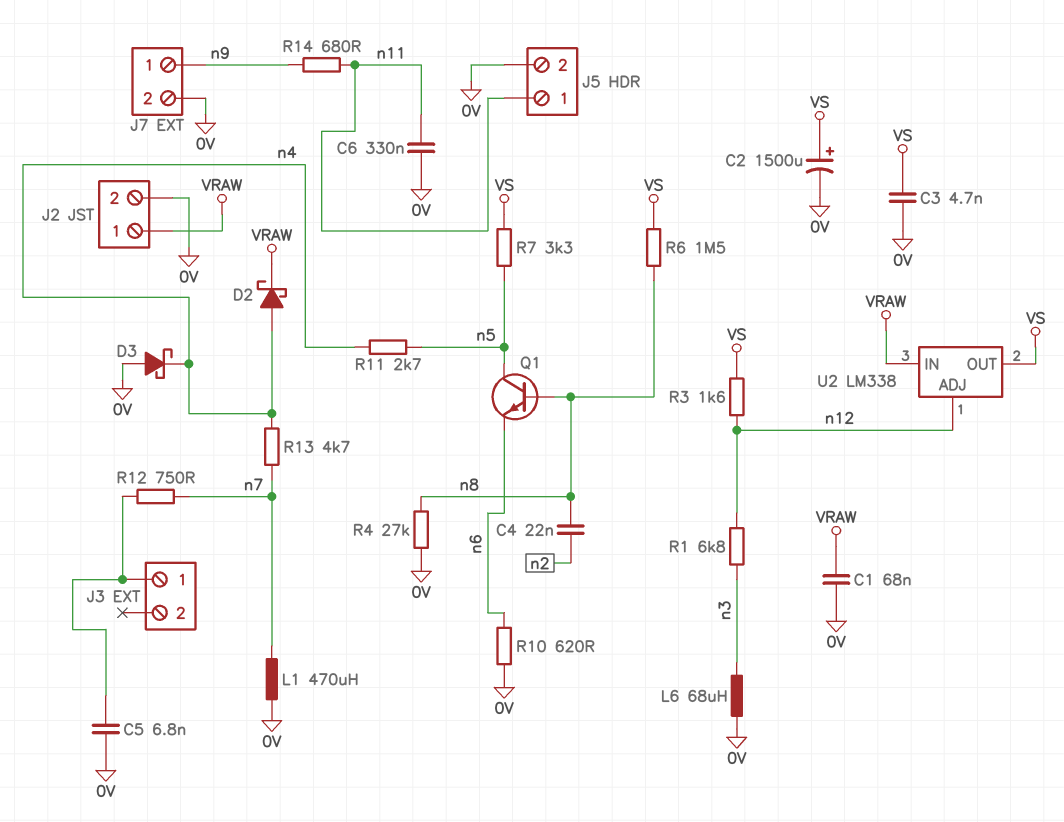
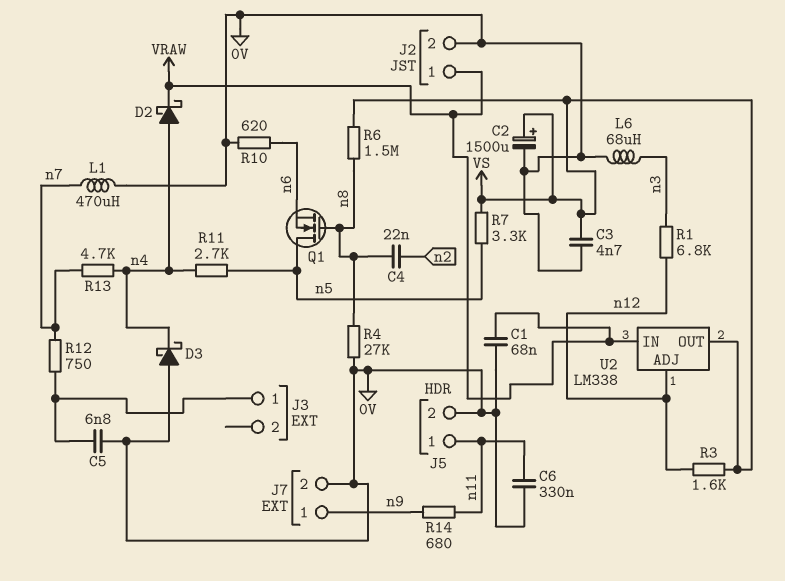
Q1: NPN (B n8, C n5, E n6) -> NMOS (G n8, D n5, S n6)

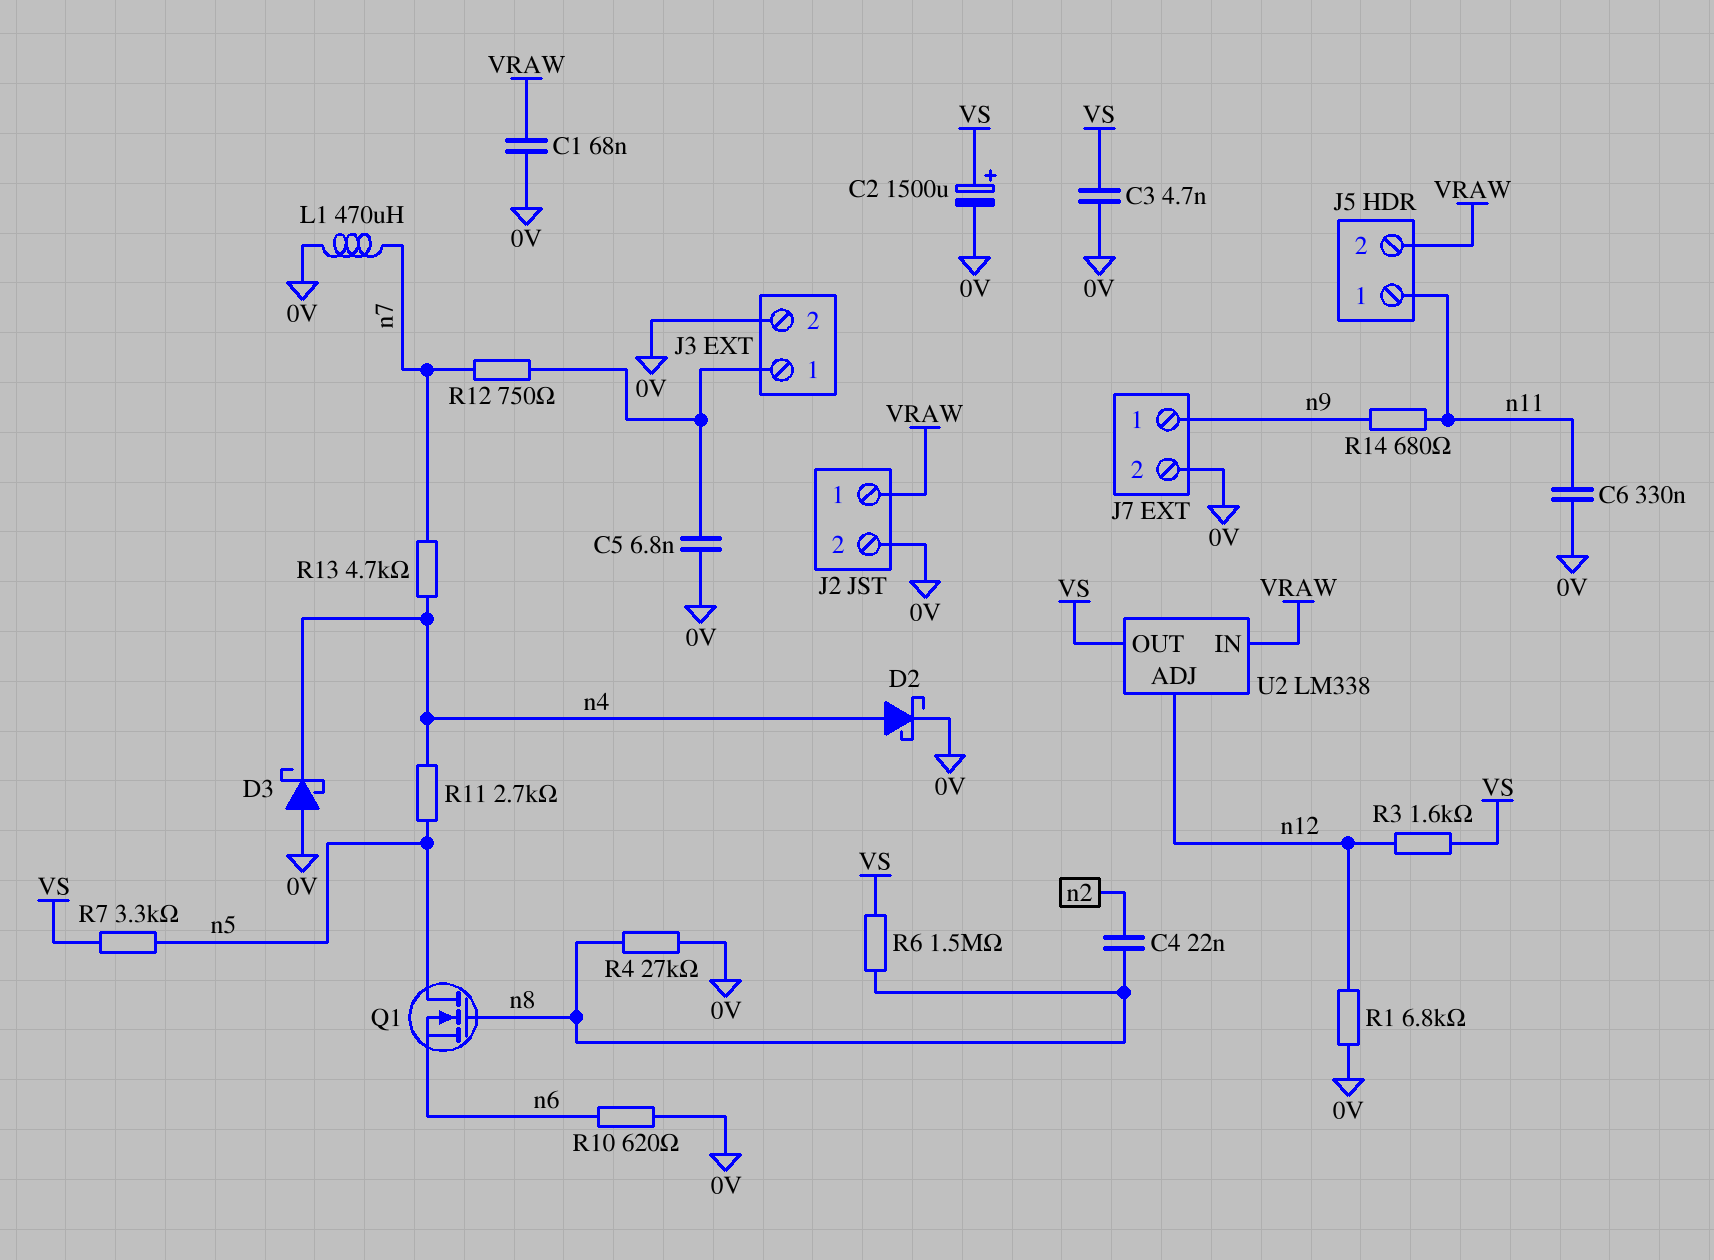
D2: schottky (A n4, K VRAW) -> schottky (A n4, K 0V)
J3 pin 2: none -> 0V
J5 pin 2: 0V -> VRAW
L6: 68uH (0V, n3) -> none
R1: 6.8k (n3, n12) -> 6.8k (0V, n12)

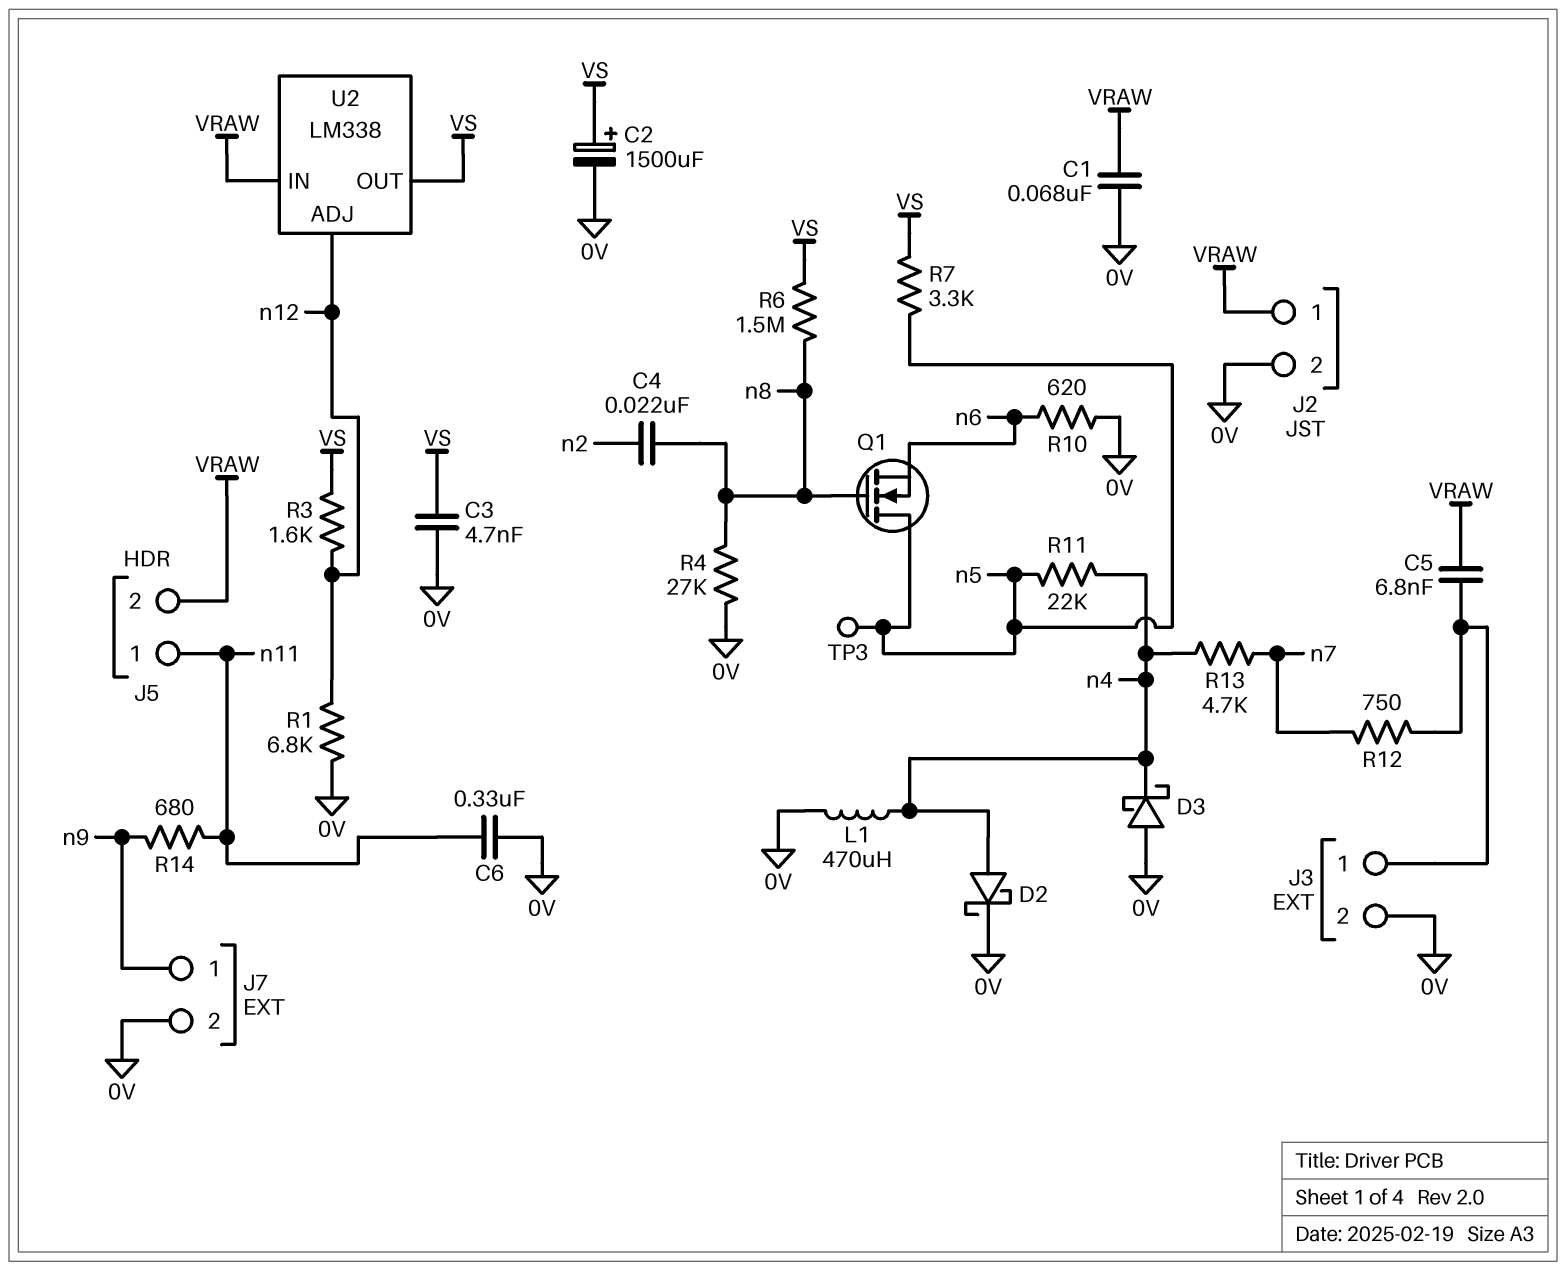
C5: 6.8nF (0V, J3/1) -> 6.8nF (J3/1, VRAW)
L1: 470uH (0V, n7) -> 470uH (0V, n4)
R11: 2.7k (n4, n5) -> 22k (n4, n5)
TP3: none -> test point (n5)

